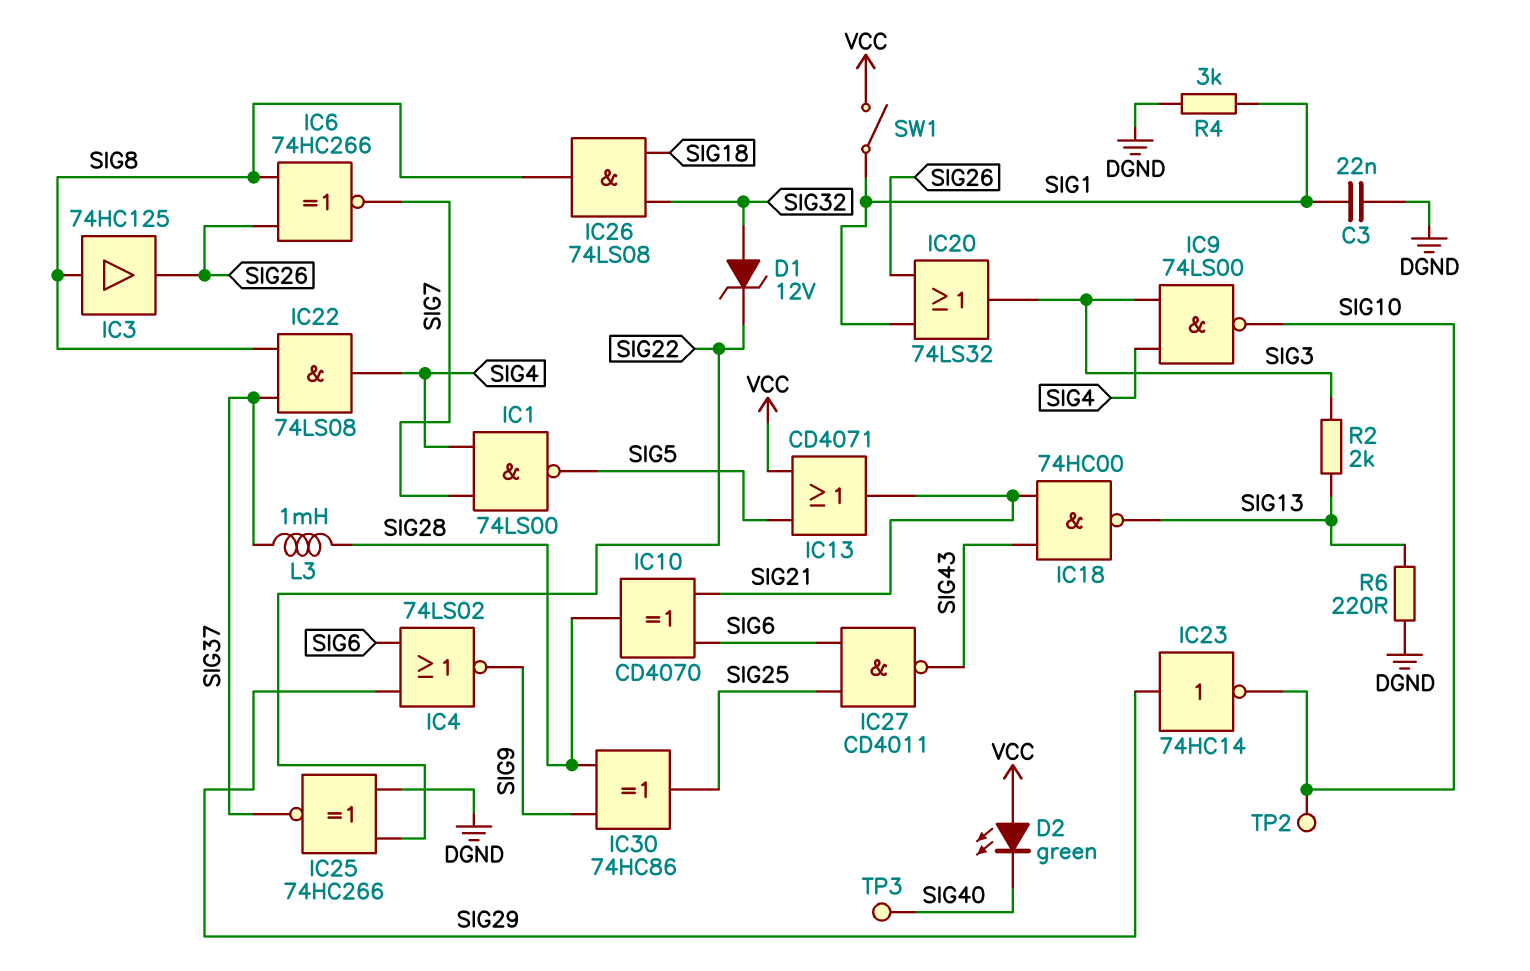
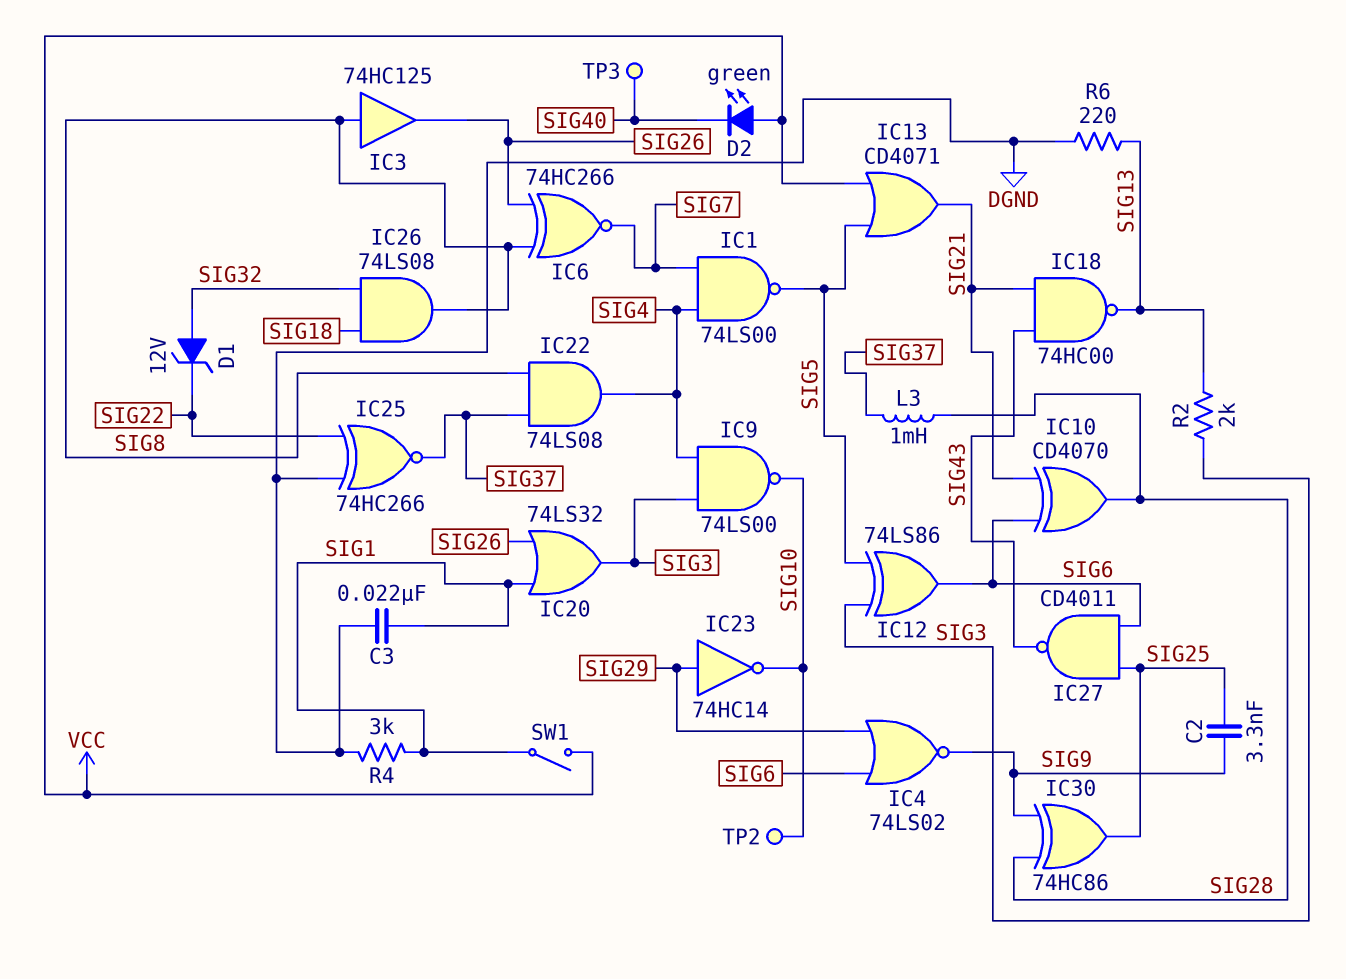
C2: none -> 3.3nF (SIG9, SIG25)
IC12: none -> XOR 74LS86 (in SIG3, in SIG5, out SIG6)

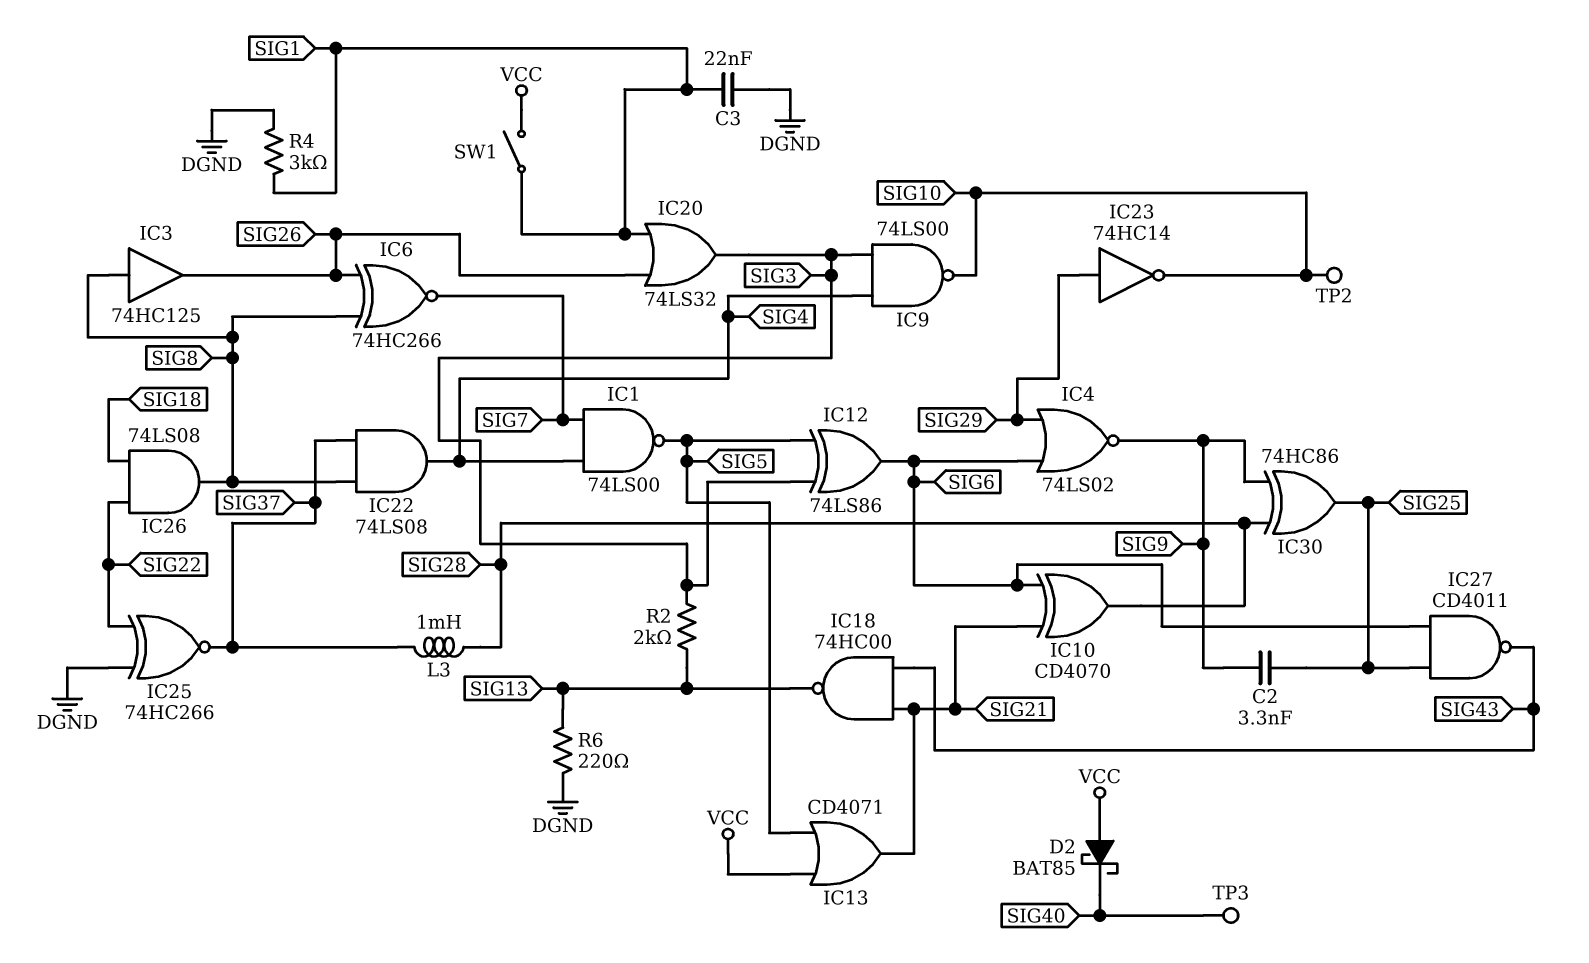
D1: zener 12V (A SIG32, K SIG22) -> none
D2: LED green (A VCC, K SIG40) -> schottky BAT85 (A VCC, K SIG40)
IC26: AND 74LS08 (in SIG18, in SIG32, out SIG8) -> AND 74LS08 (in SIG18, in SIG22, out SIG8)

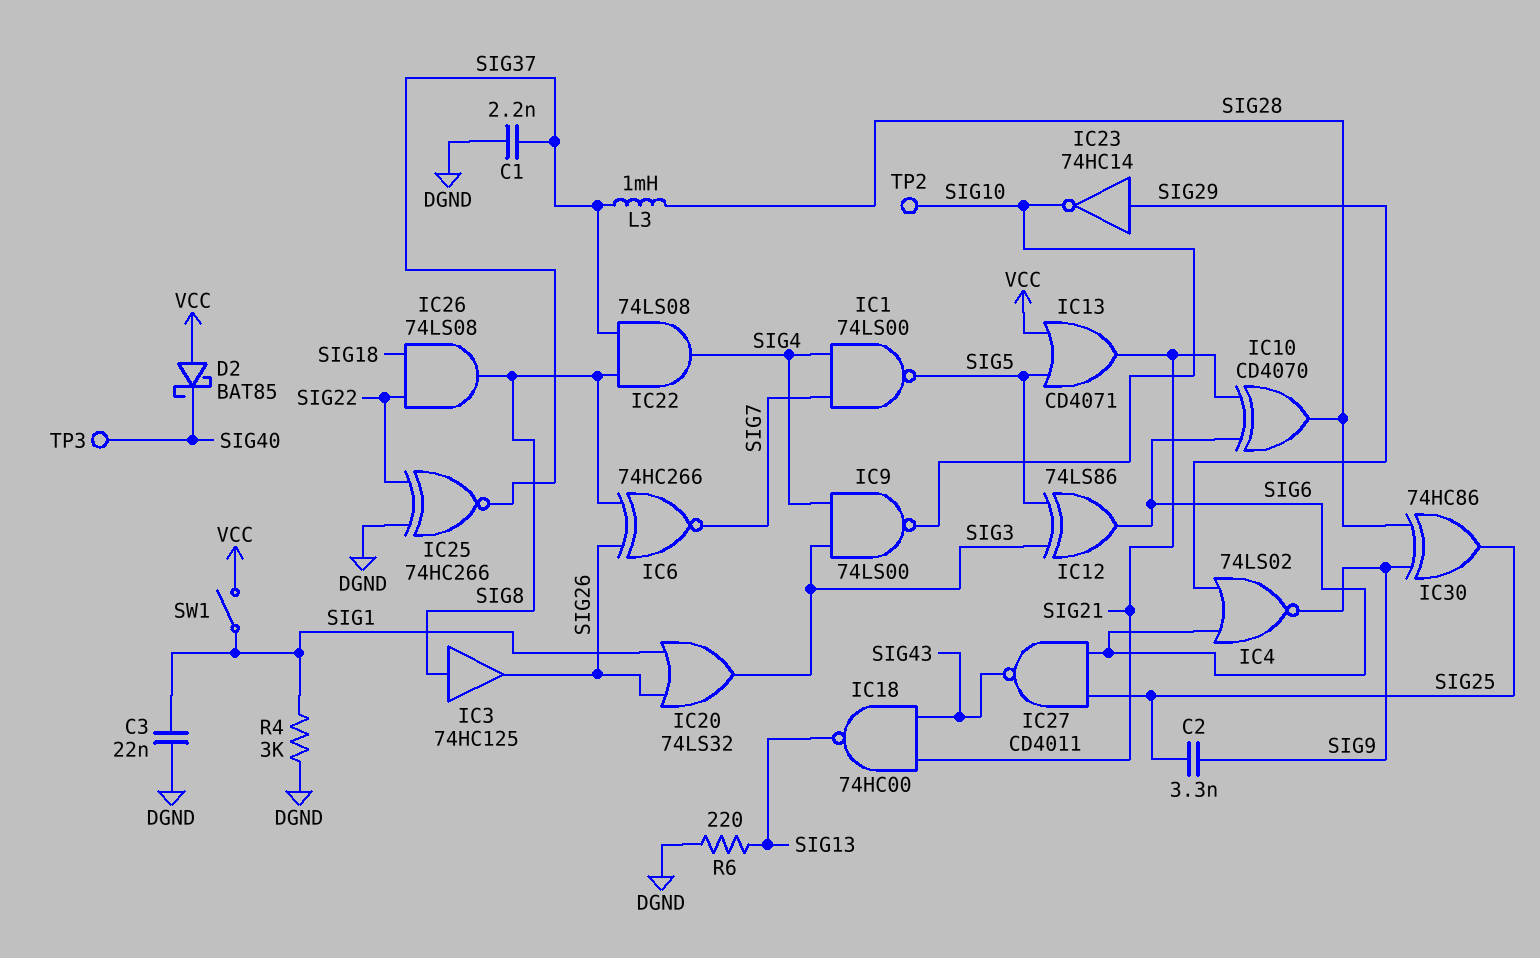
C1: none -> 2.2nF (DGND, SIG37)
R2: 2k (SIG3, SIG13) -> none

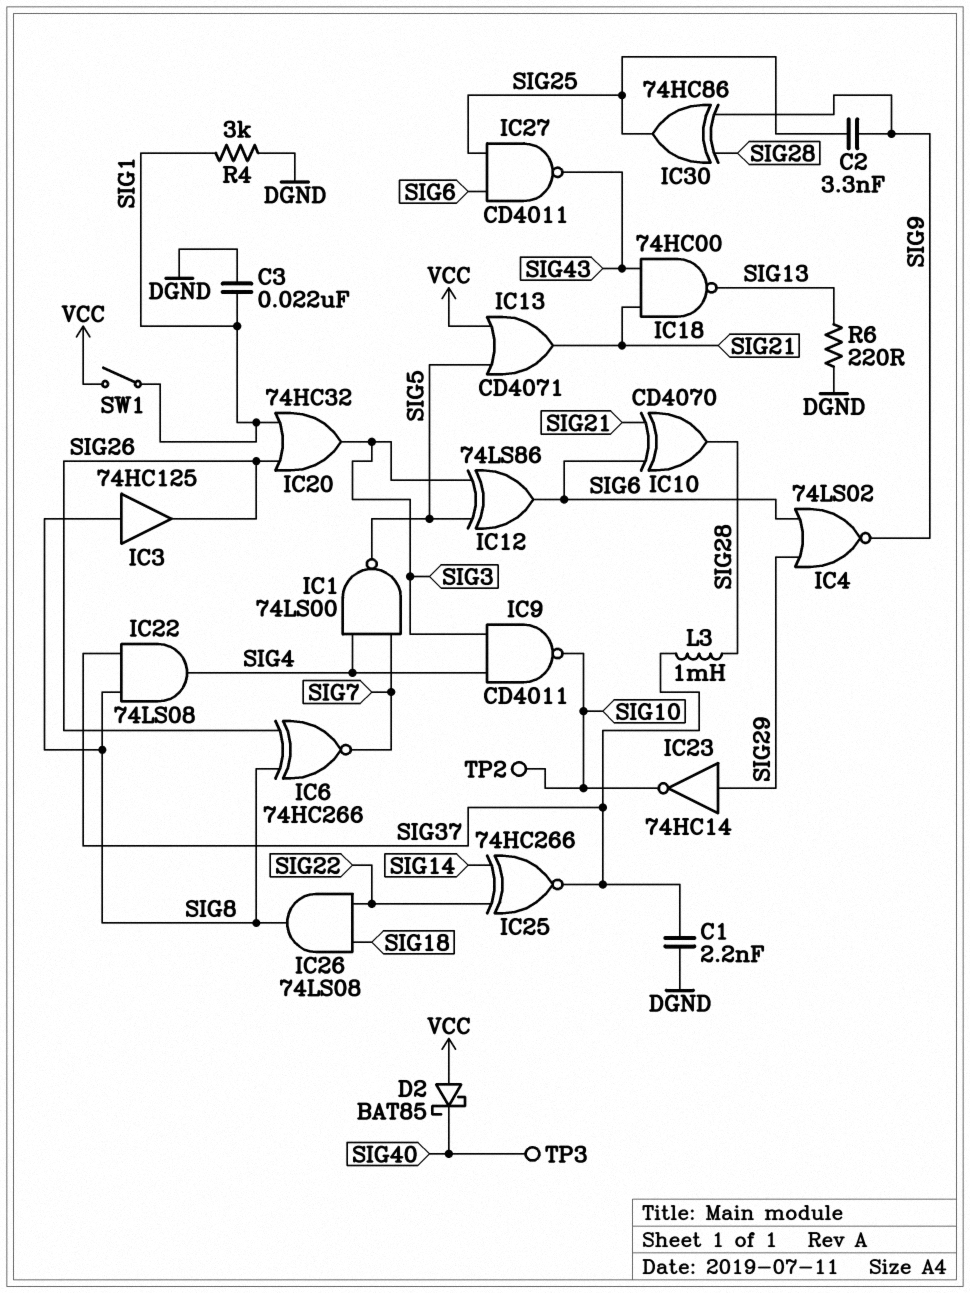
IC9: NAND 74LS00 (in SIG3, in SIG4, out SIG10) -> NAND CD4011 (in SIG3, in SIG4, out SIG10)
IC20: OR 74LS32 (in SIG1, in SIG26, out SIG3) -> OR 74HC32 (in SIG1, in SIG26, out SIG3)
IC25: XNOR 74HC266 (in DGND, in SIG22, out SIG37) -> XNOR 74HC266 (in SIG14, in SIG22, out SIG37)

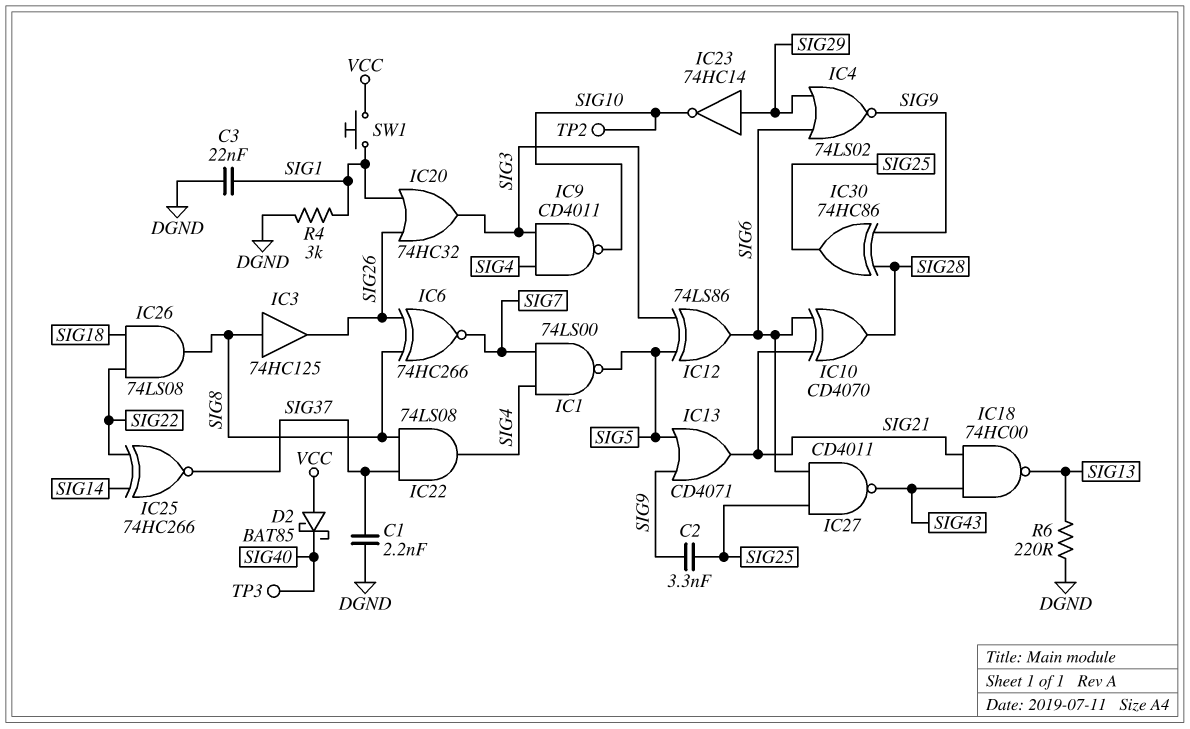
IC13: OR CD4071 (in SIG5, in VCC, out SIG21) -> OR CD4071 (in SIG5, in SIG9, out SIG21)
L3: 1mH (SIG28, SIG37) -> none
SW1: switch (SIG1, VCC) -> button (SIG1, VCC)

